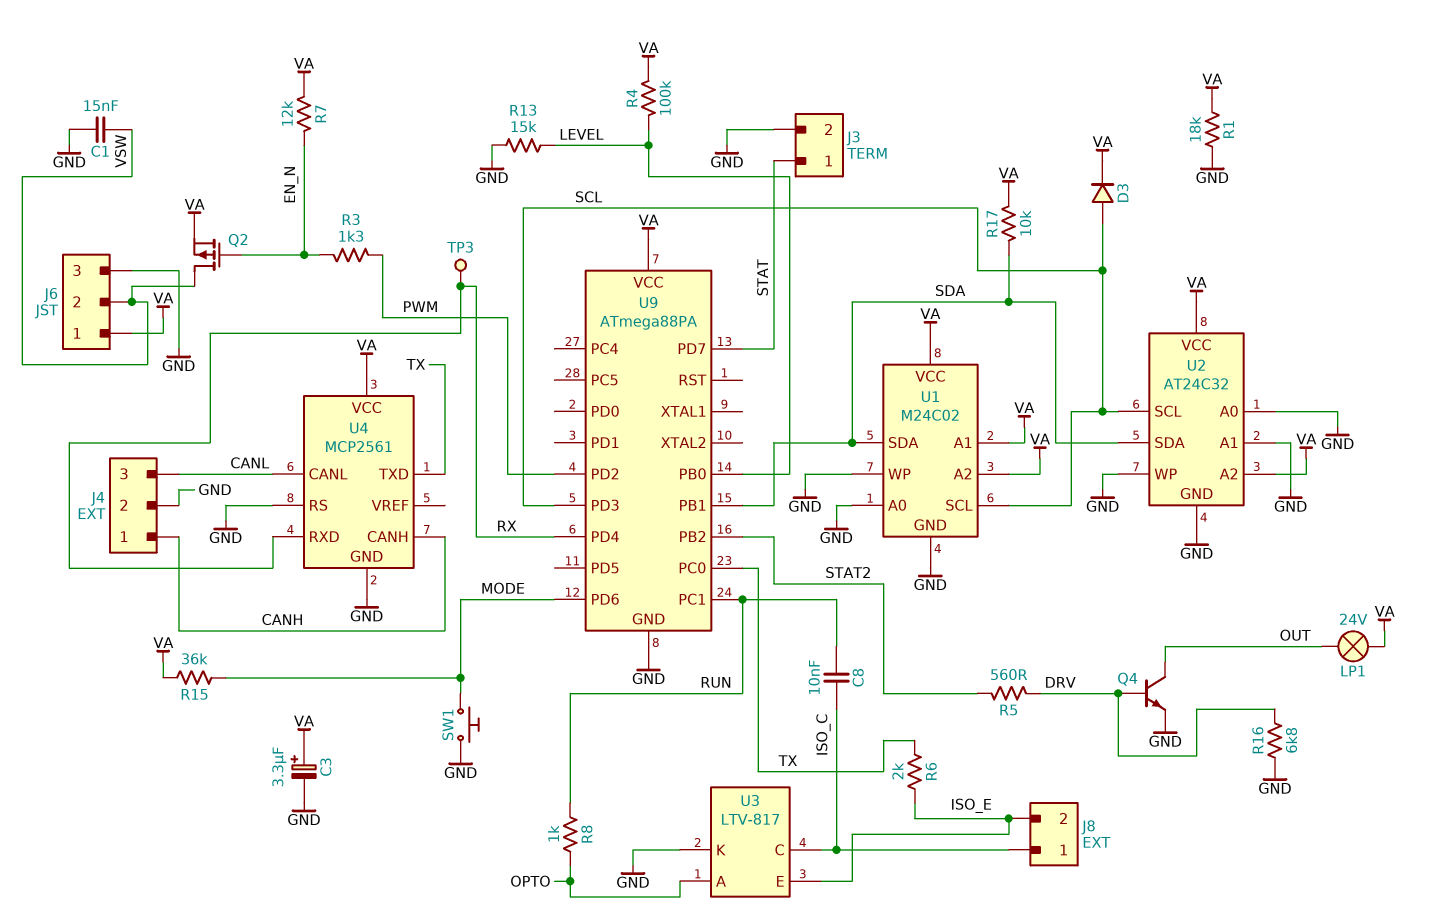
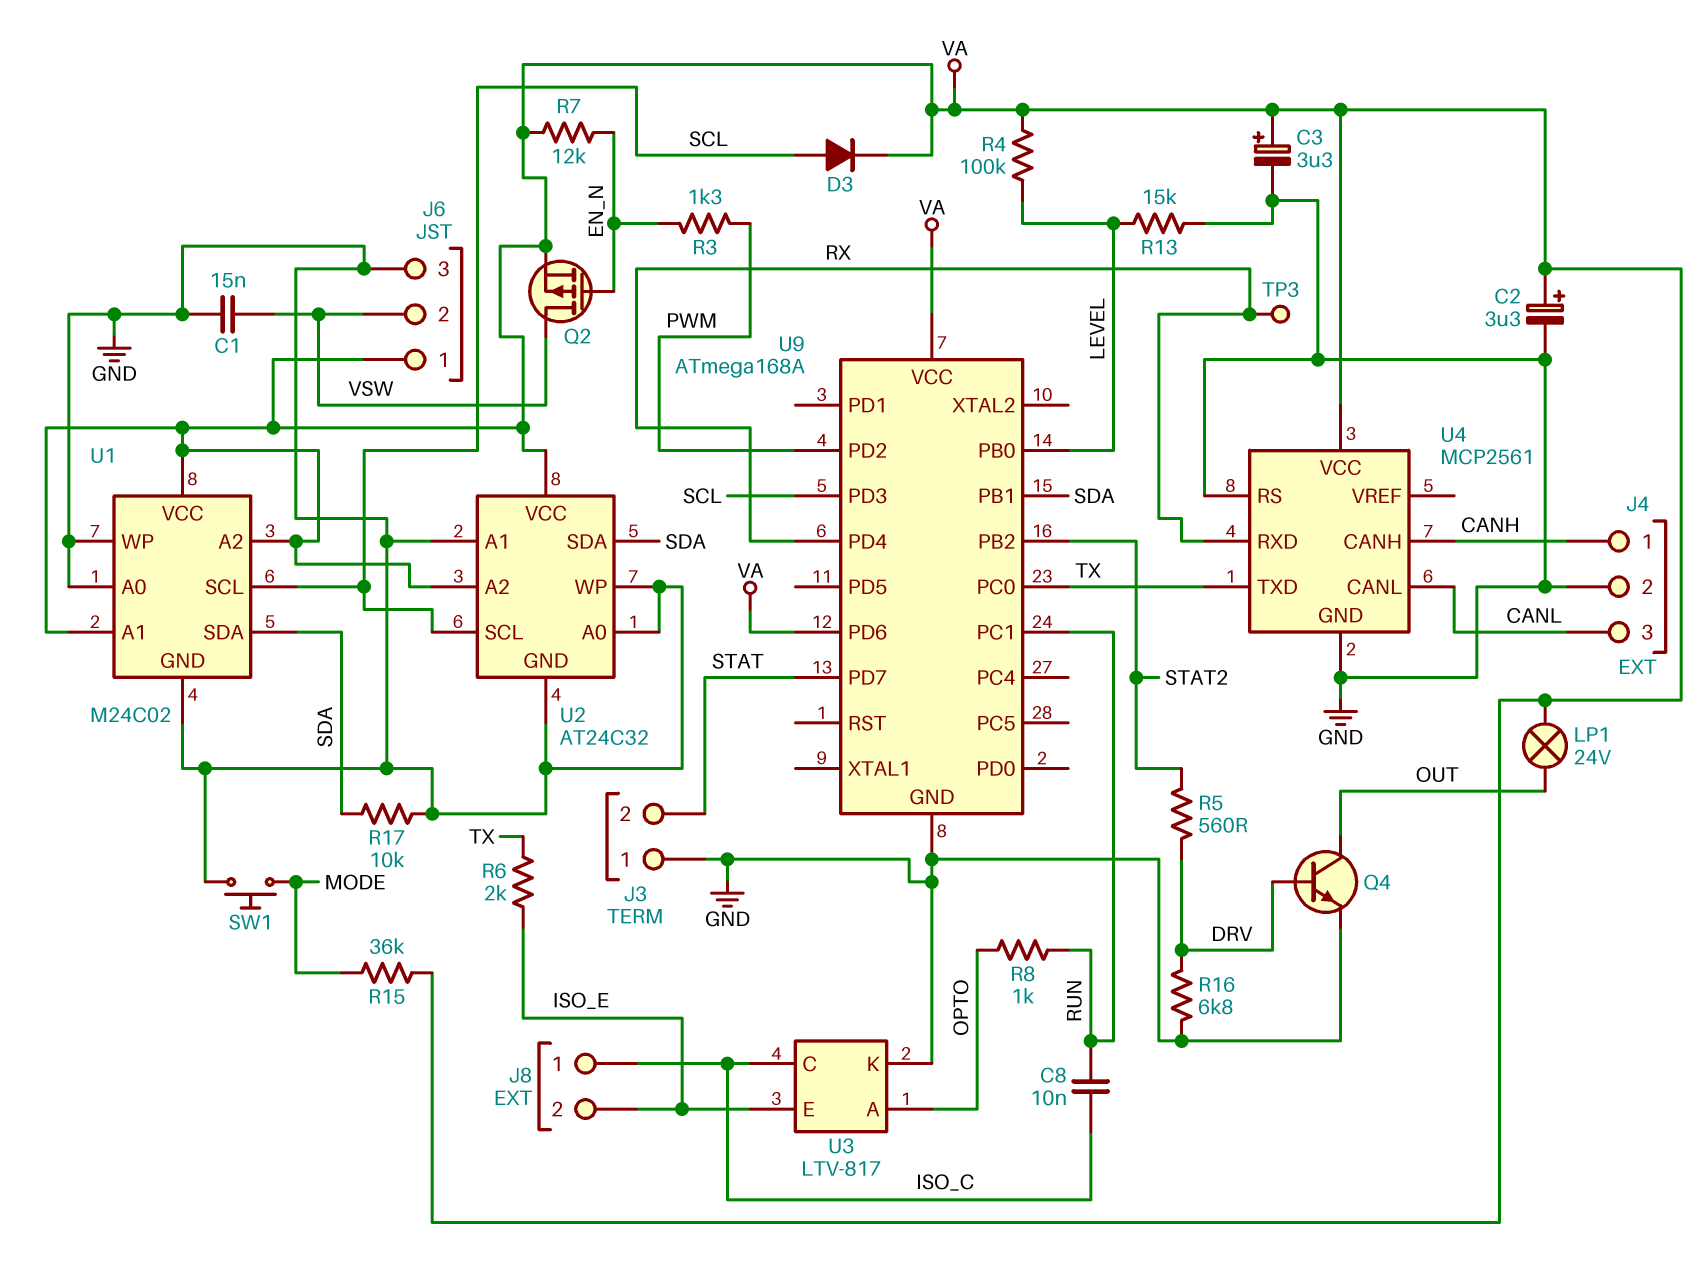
C2: none -> 3.3uF (plus VA, minus GND)
J3 pin 1: STAT -> GND
J3 pin 2: GND -> STAT
R1: 18k (GND, VA) -> none
R17: 10k (SDA, VA) -> 10k (GND, SDA)
U9: ATmega88PA -> ATmega168A
U9 pin PD6: MODE -> VA

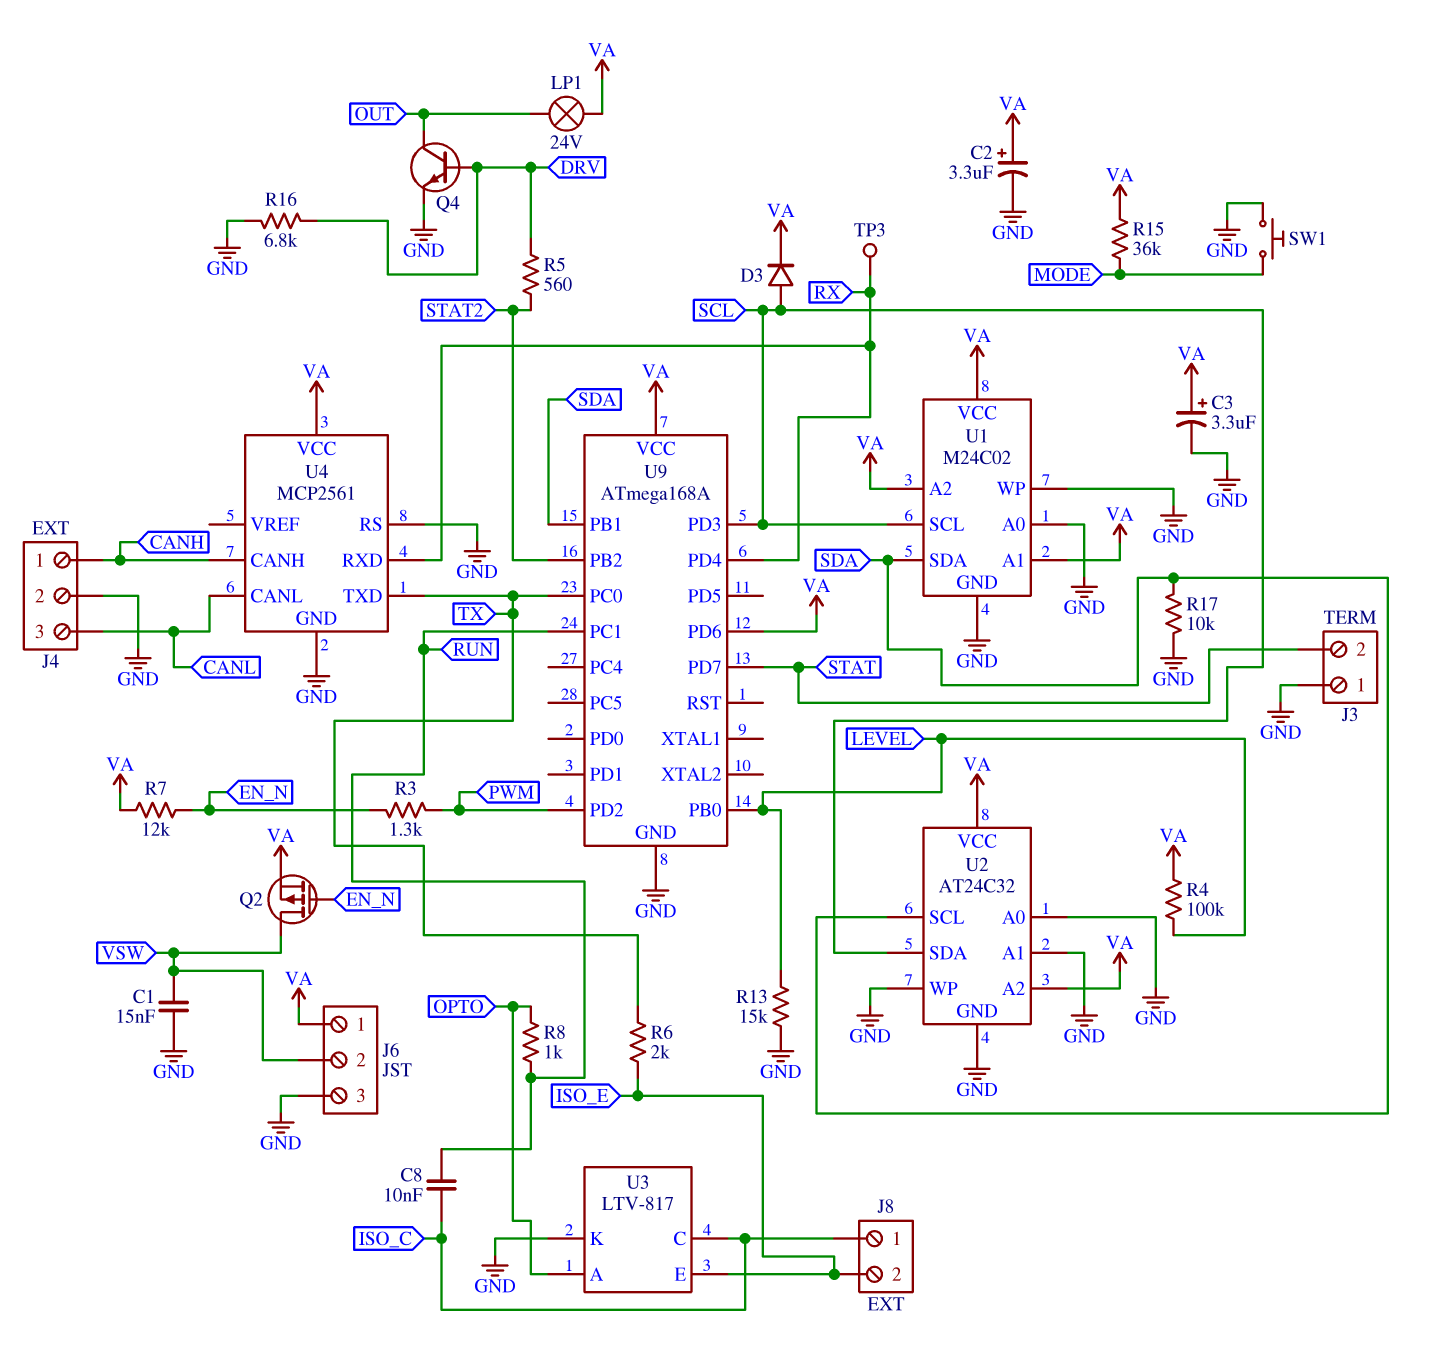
U2 pin SCL: SCL -> SDA
U2 pin SDA: SDA -> SCL

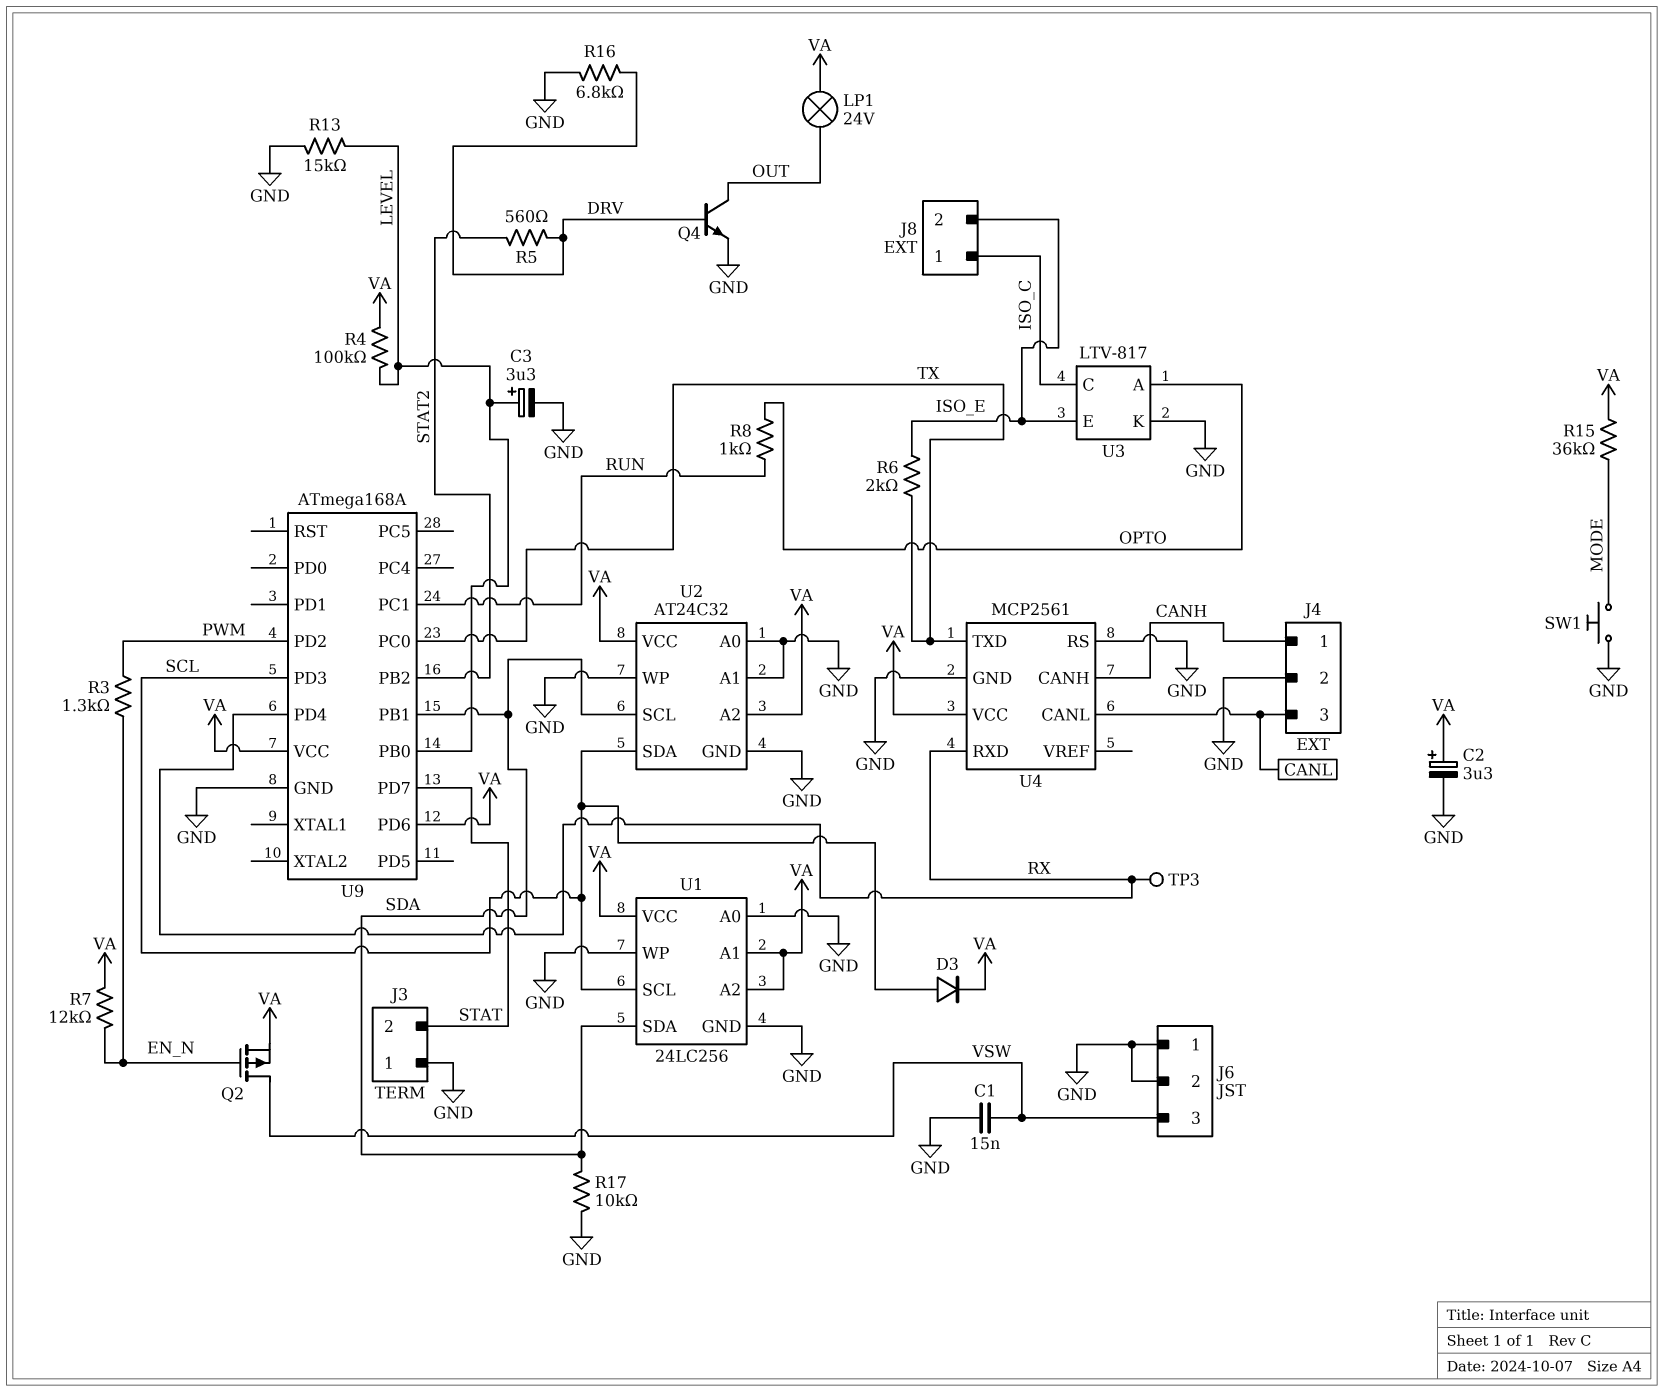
C3: 3.3uF (plus VA, minus GND) -> 3.3uF (plus LEVEL, minus GND)
C8: 10nF (ISO_C, RUN) -> none
J6 pin 1: VA -> GND
J6 pin 2: VSW -> GND
J6 pin 3: GND -> VSW
U1: M24C02 -> 24LC256

